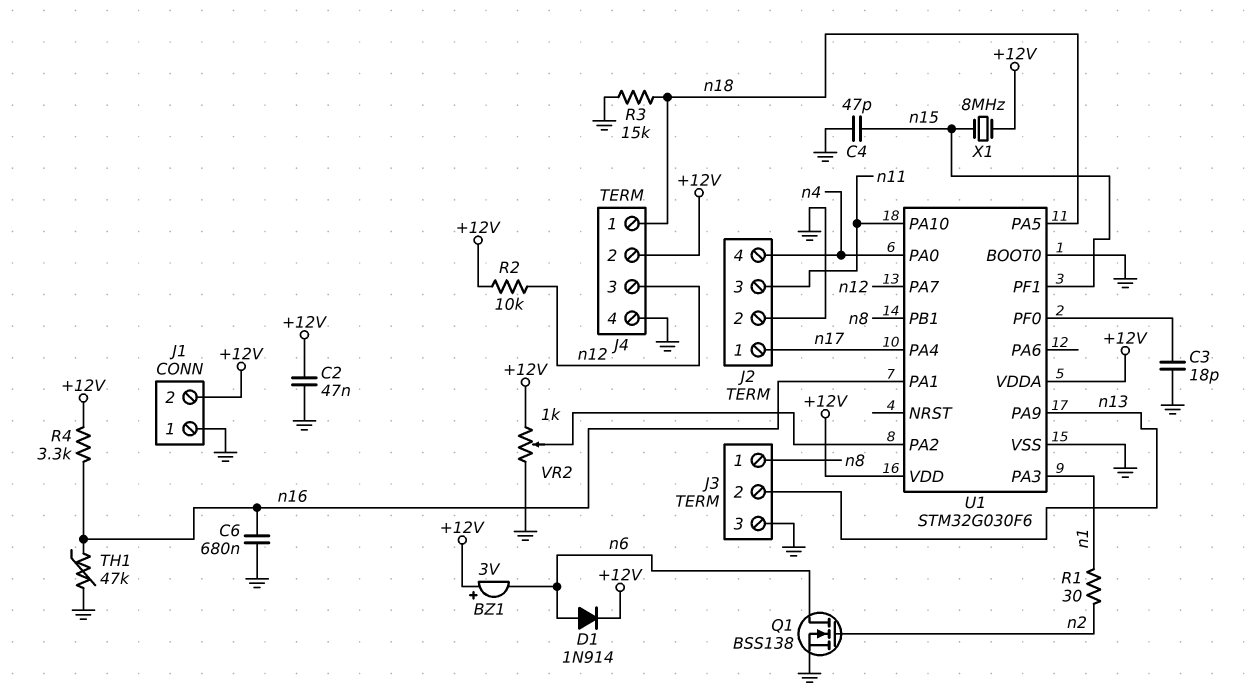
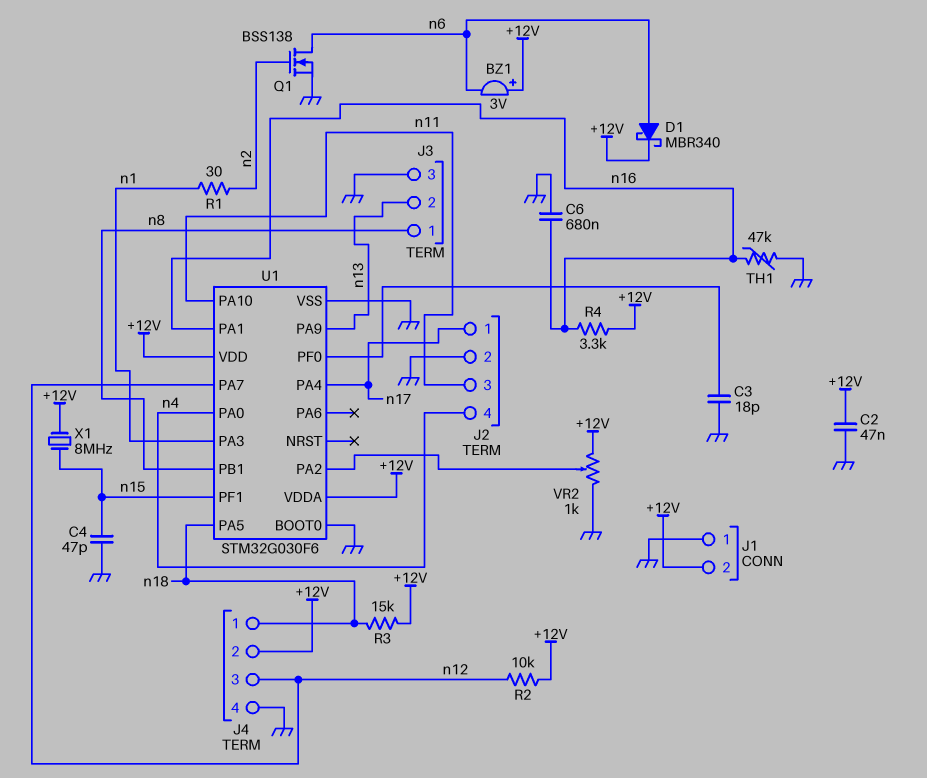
D1: diode 1N914 (A n6, K +12V) -> schottky MBR340 (A n6, K +12V)
R3: 15k (GND, n18) -> 15k (+12V, n18)

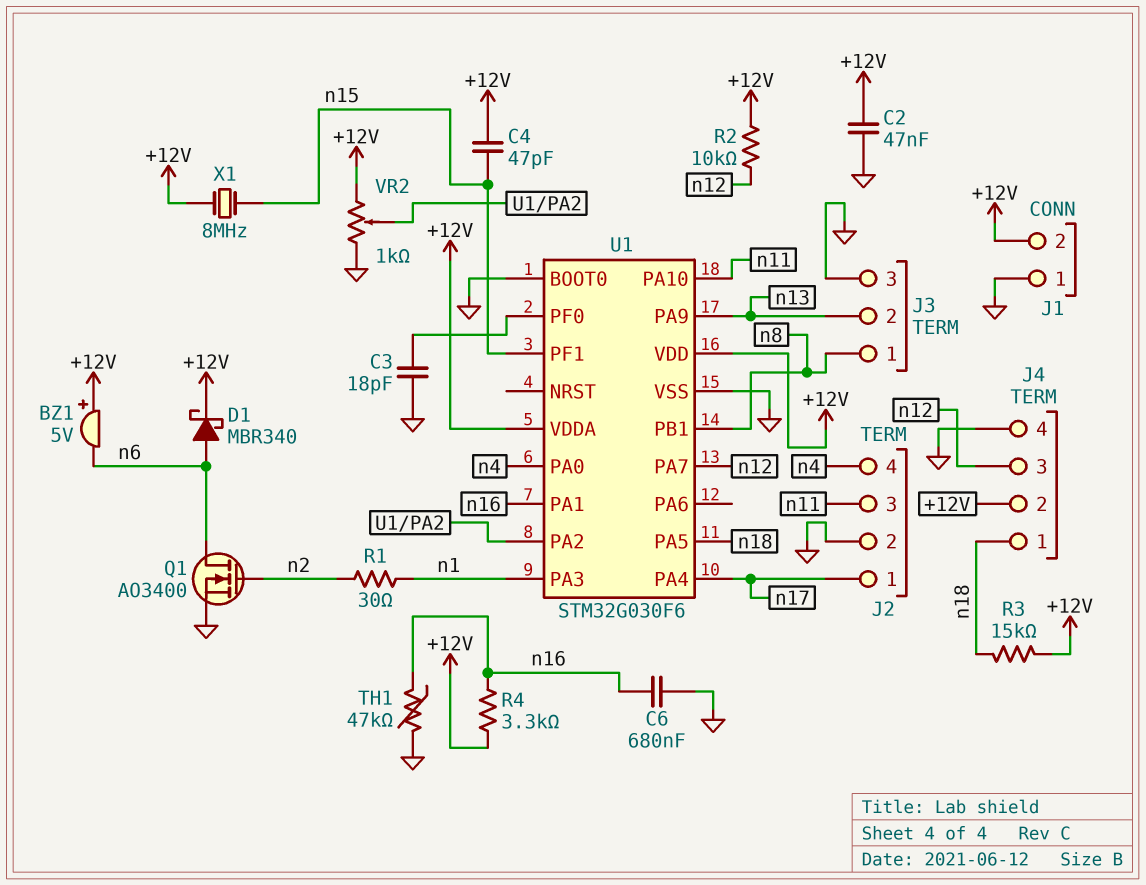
BZ1: buzzer 3V (plus +12V, minus n6) -> buzzer 5V (plus +12V, minus n6)
C4: 47pF (GND, n15) -> 47pF (+12V, n15)
Q1: NMOS BSS138 (G n2, D n6, S GND) -> NMOS AO3400 (G n2, D n6, S GND)

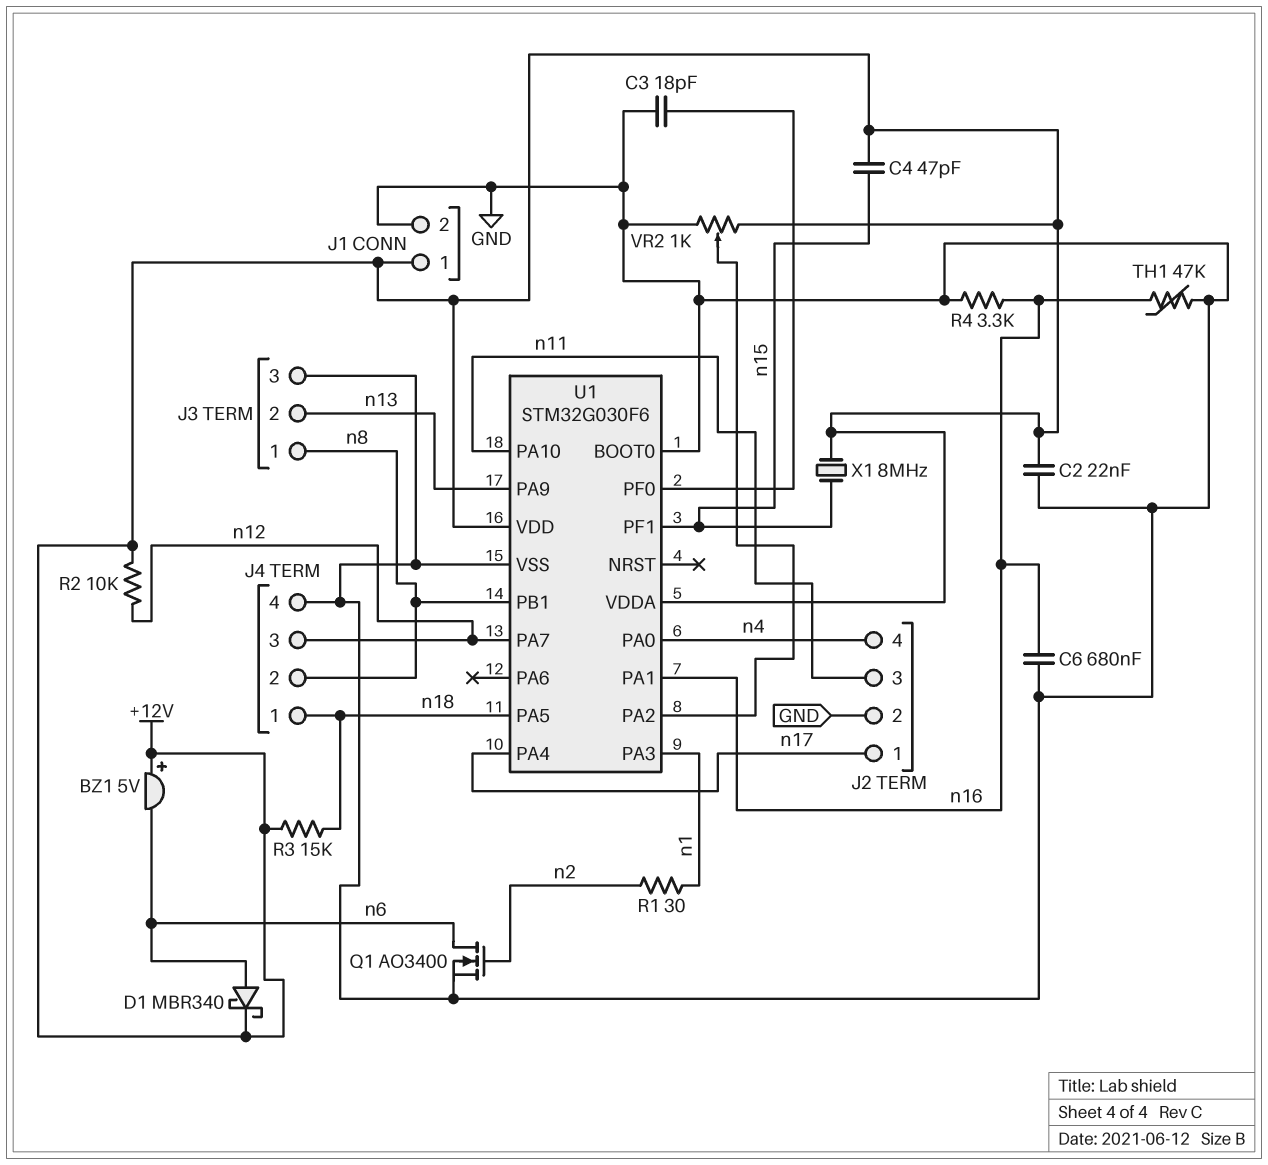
C2: 47nF (+12V, GND) -> 22nF (+12V, GND)
J1 pin 1: GND -> +12V
J1 pin 2: +12V -> GND
J4 pin 2: +12V -> n8
R4: 3.3k (+12V, n16) -> 3.3k (GND, n16)

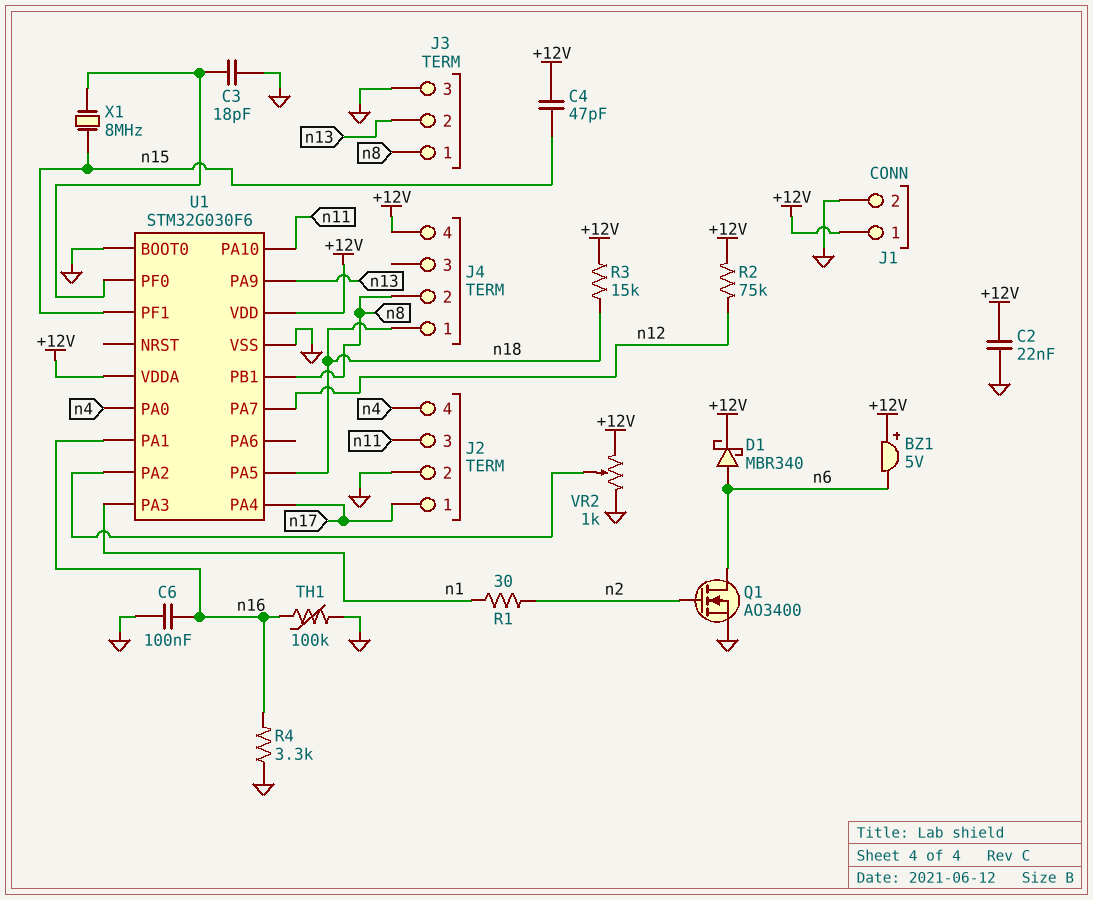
C6: 680nF (GND, n16) -> 100nF (GND, n16)
J4 pin 3: n12 -> none
J4 pin 4: GND -> +12V
R2: 10k (+12V, n12) -> 75k (+12V, n12)
TH1: 47k (GND, n16) -> 100k (GND, n16)
X1: 8MHz (+12V, n15) -> 8MHz (U1/PF0, n15)

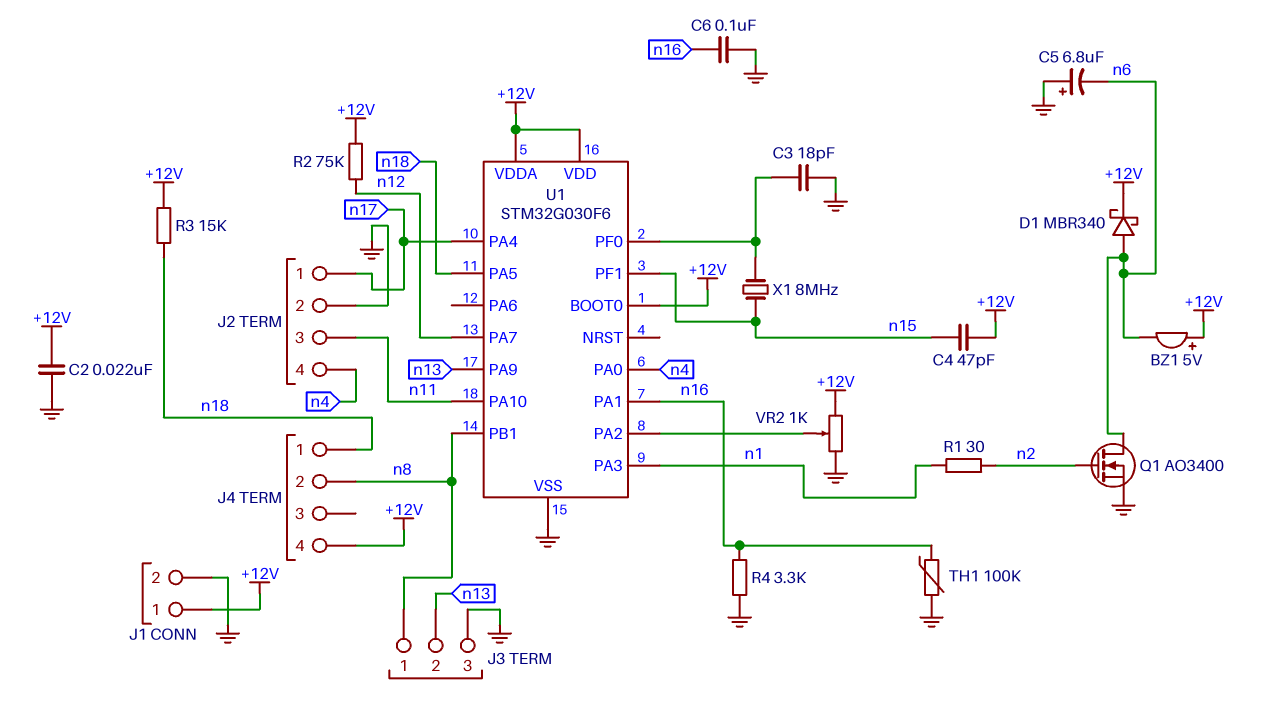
C5: none -> 6.8uF (plus GND, minus n6)
U1 pin BOOT0: GND -> +12V

